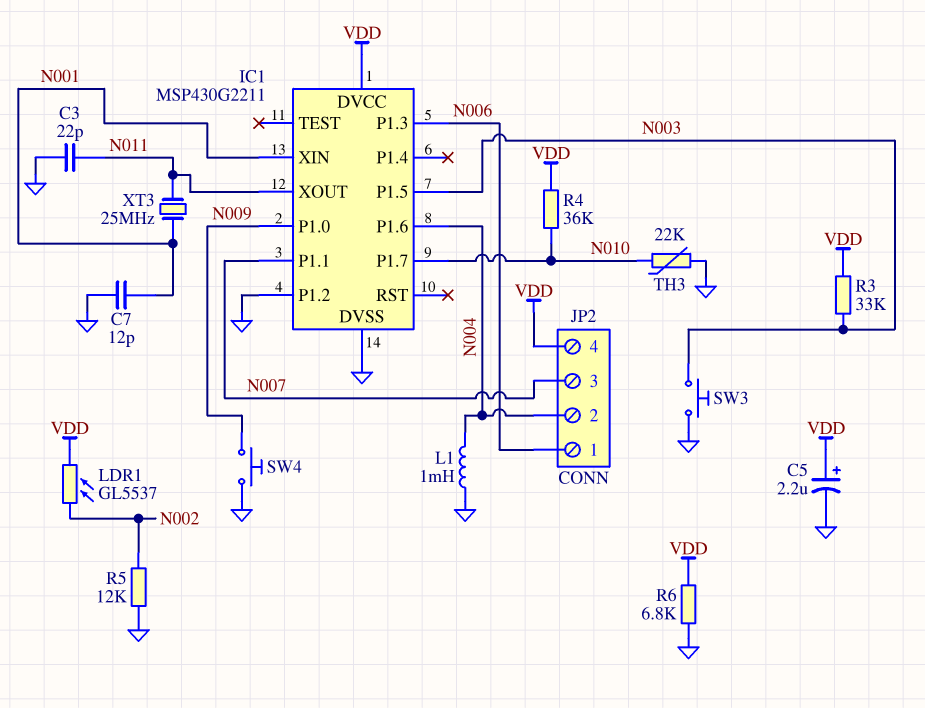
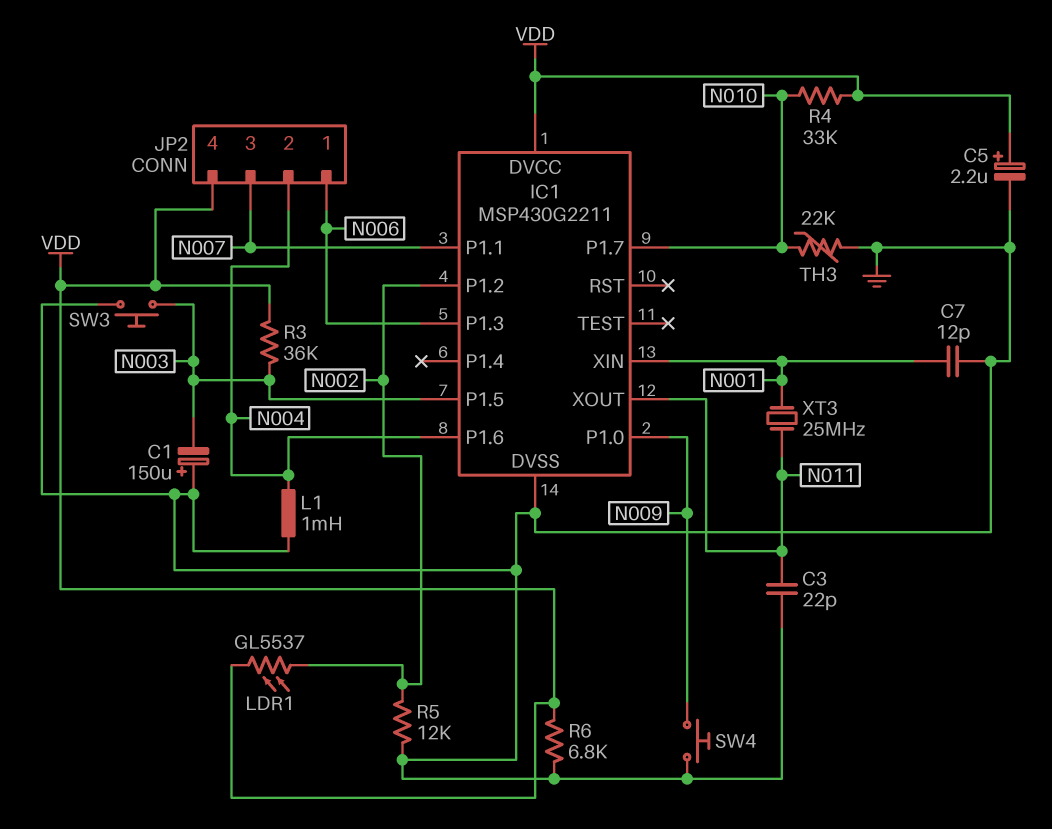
C1: none -> 150uF (plus GND, minus N003)
IC1 pin P1.2: GND -> N002
R3: 33k (N003, VDD) -> 36k (N003, VDD)
R4: 36k (N010, VDD) -> 33k (N010, VDD)

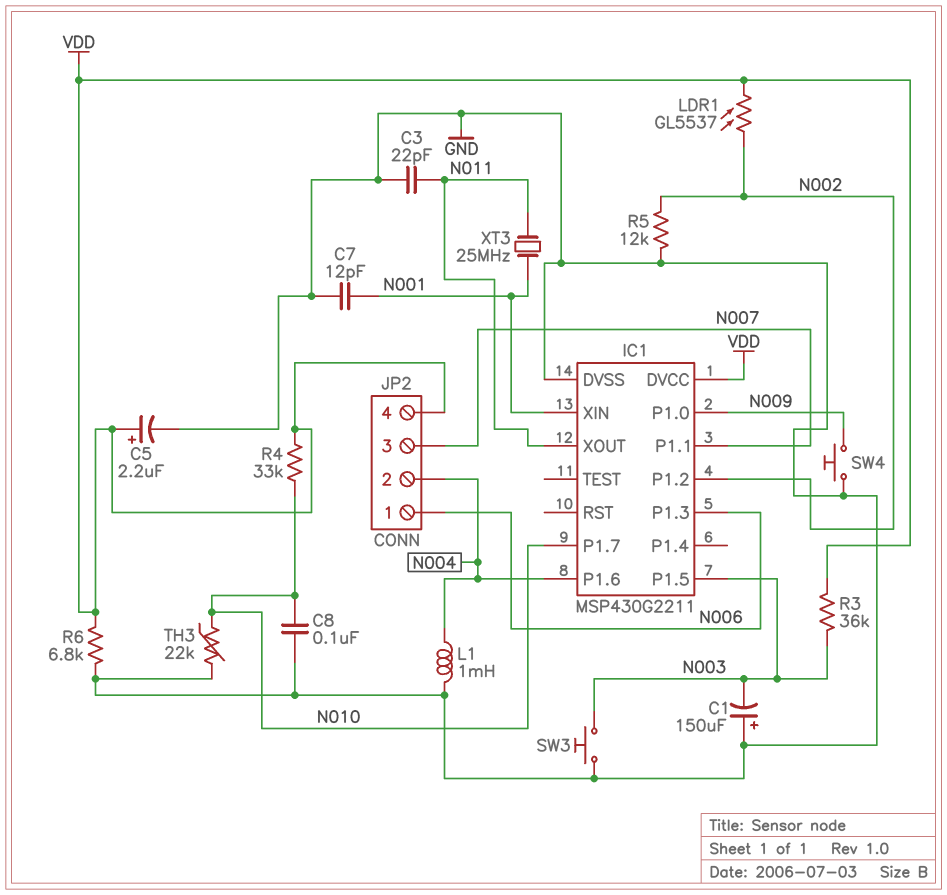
C8: none -> 100nF (GND, N010)

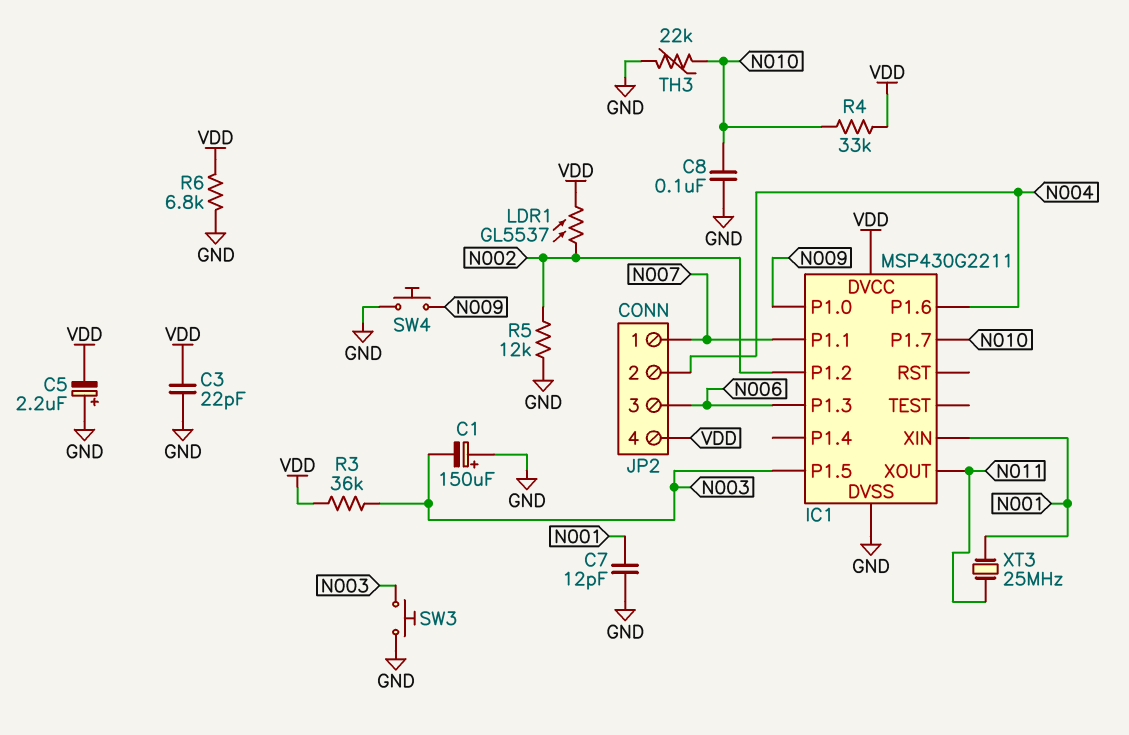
C3: 22pF (GND, N011) -> 22pF (GND, VDD)
C5: 2.2uF (plus VDD, minus GND) -> 2.2uF (plus GND, minus VDD)
JP2 pin 1: N006 -> N007
JP2 pin 3: N007 -> N006
L1: 1mH (GND, N004) -> none

